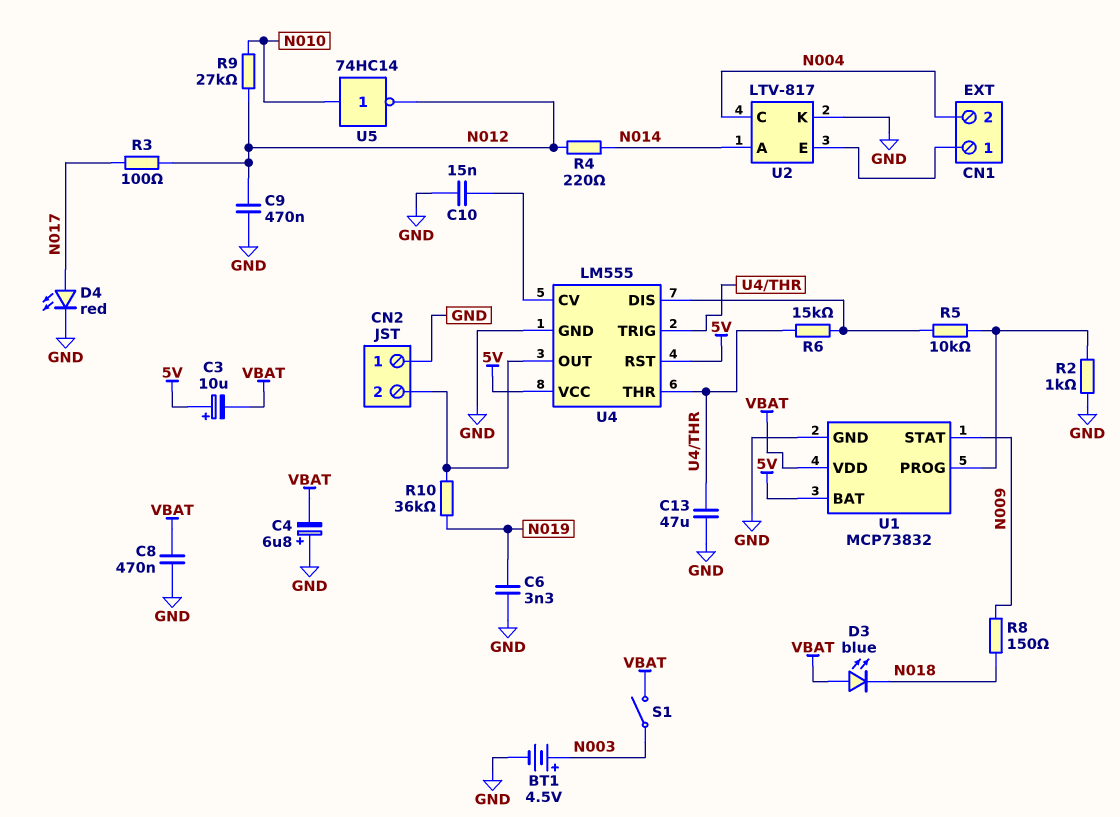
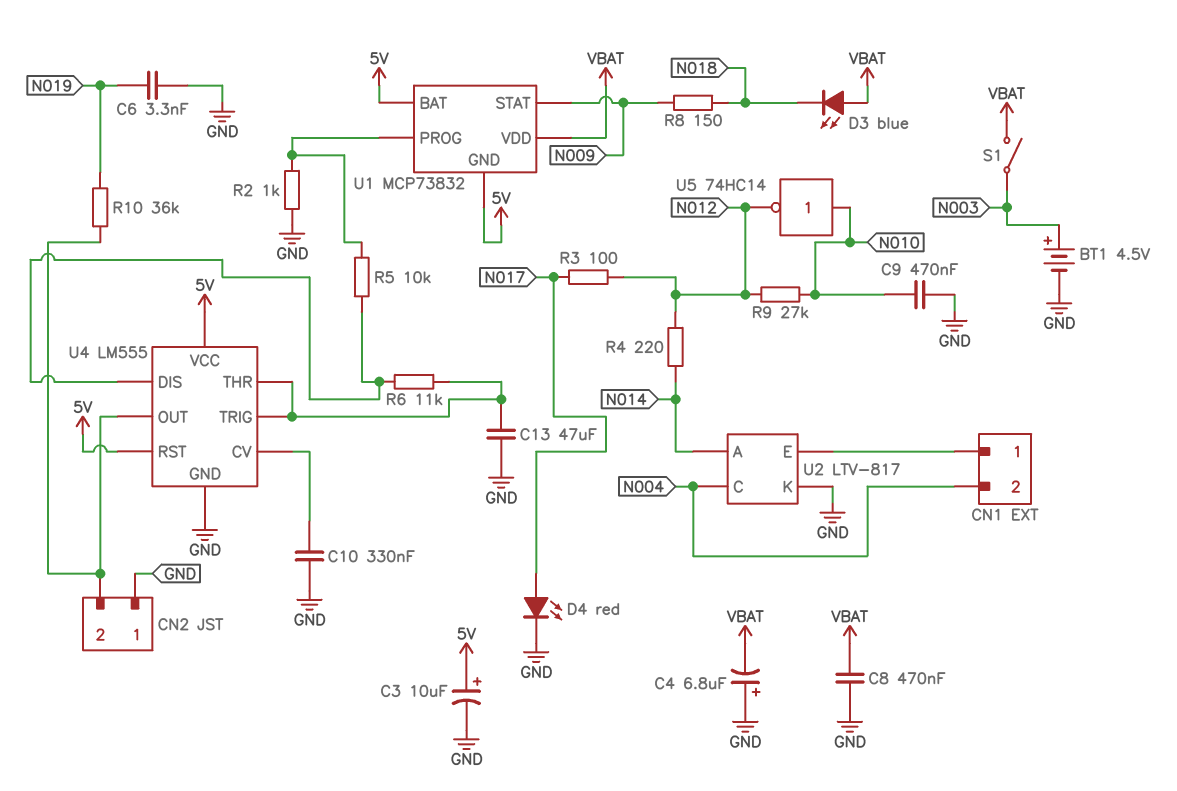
C3: 10uF (plus 5V, minus VBAT) -> 10uF (plus 5V, minus GND)
C9: 470nF (GND, N012) -> 470nF (GND, N010)
C10: 15nF (GND, U4/CV) -> 330nF (GND, U4/CV)
R6: 15k (U4/DIS, U4/THR) -> 11k (U4/DIS, U4/THR)
U1 pin GND: GND -> 5V

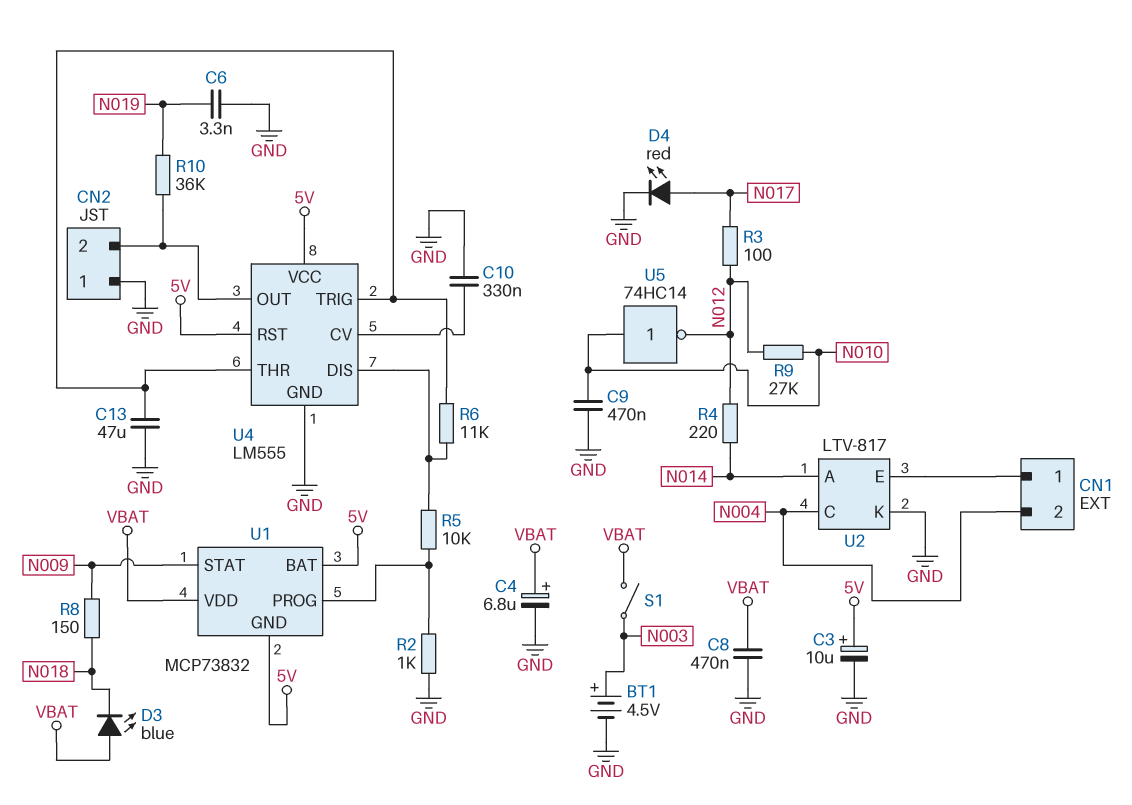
C4: 6.8uF (plus GND, minus VBAT) -> 6.8uF (plus VBAT, minus GND)

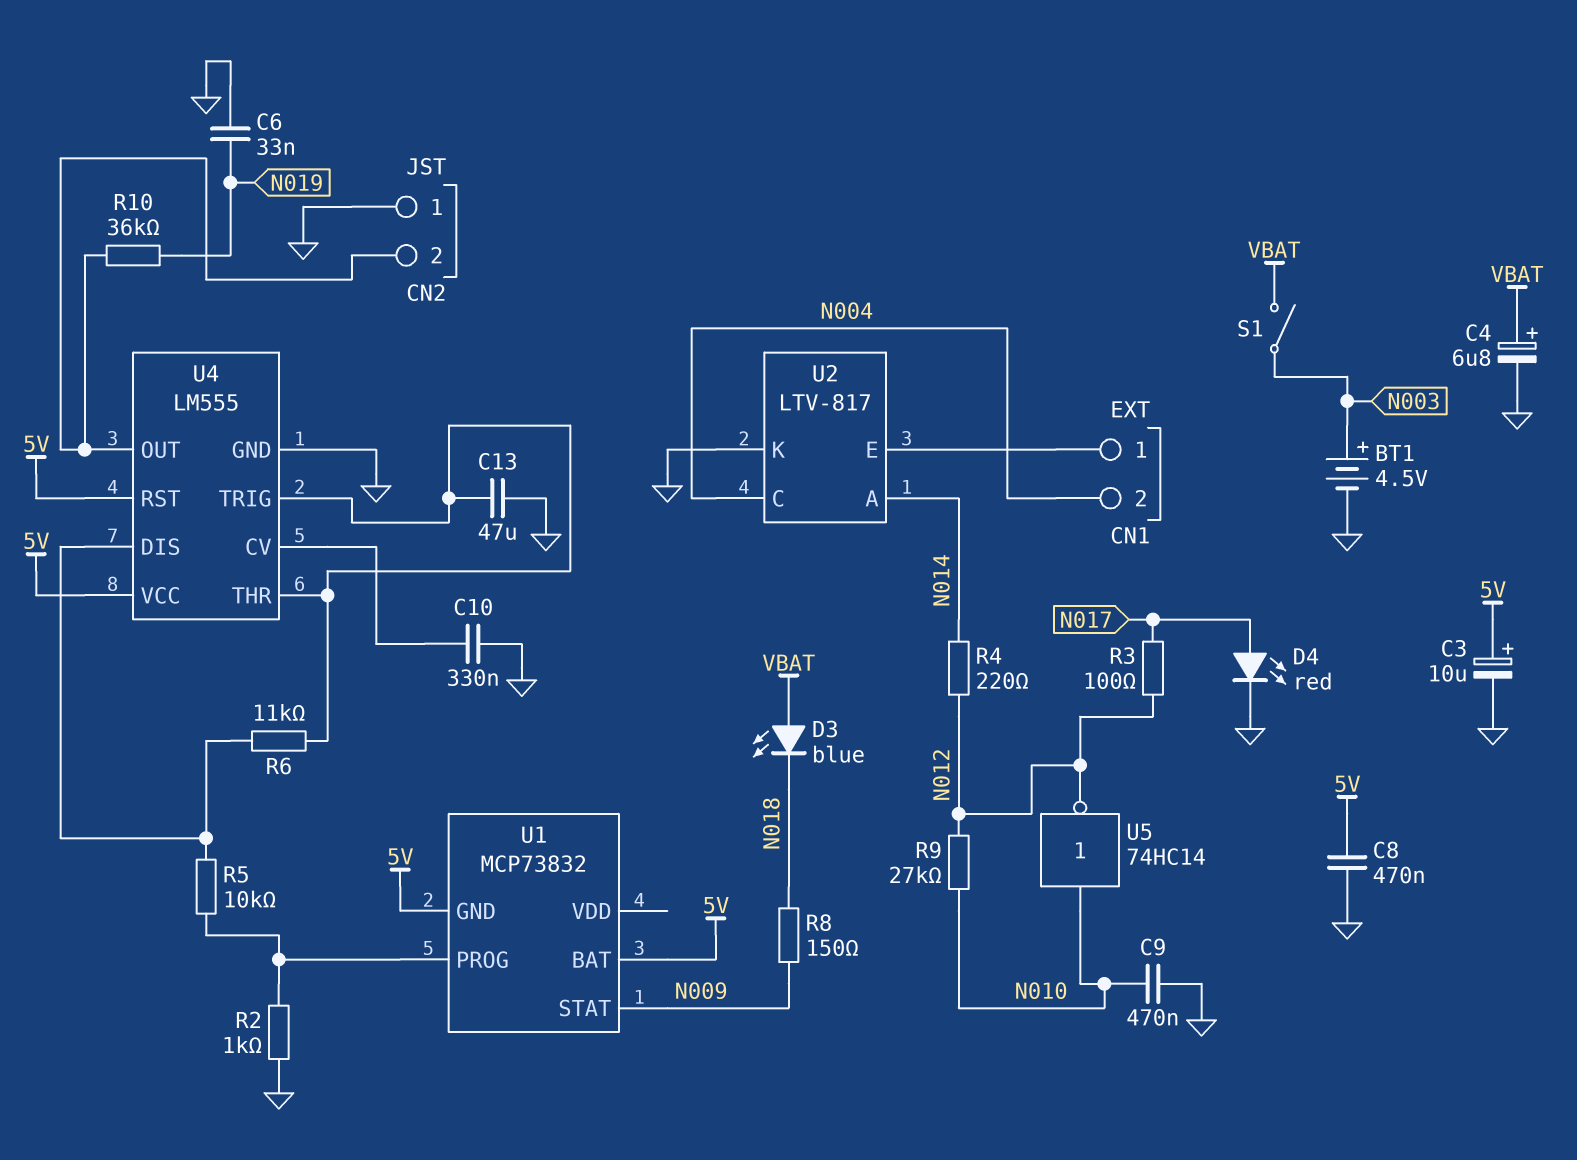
C6: 3.3nF (GND, N019) -> 33nF (GND, N019)
C8: 470nF (GND, VBAT) -> 470nF (5V, GND)
U1 pin VDD: VBAT -> none

